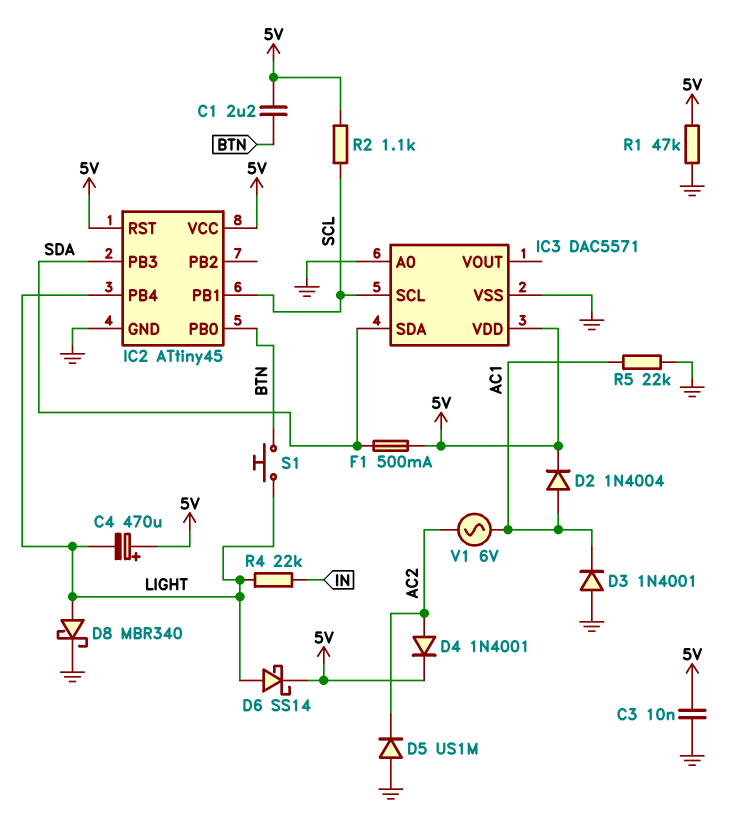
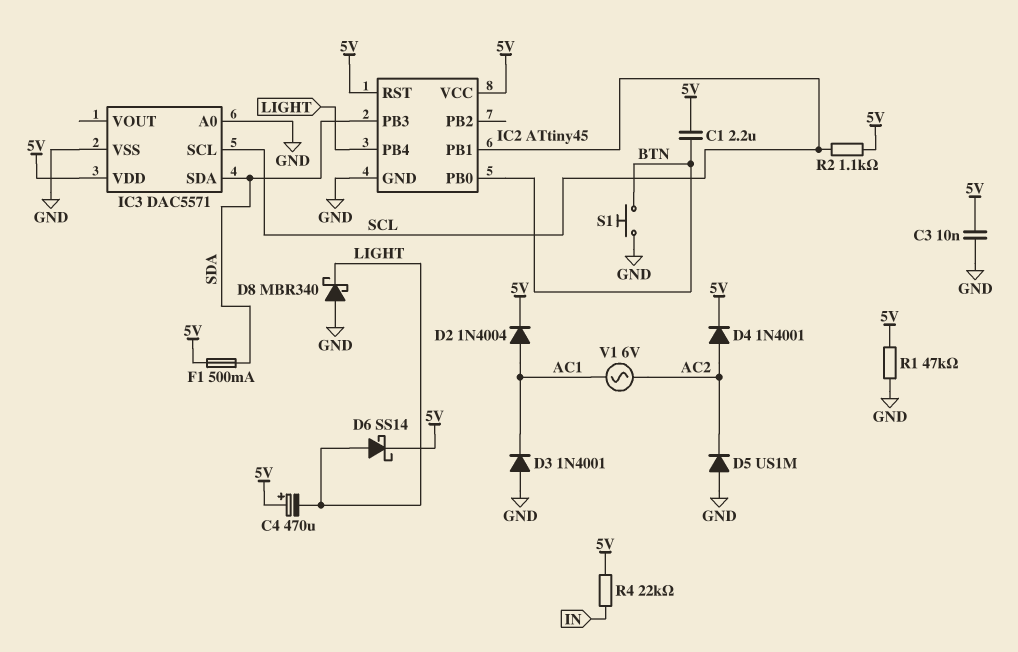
D8: schottky MBR340 (A LIGHT, K GND) -> schottky MBR340 (A GND, K LIGHT)
R4: 22k (IN, LIGHT) -> 22k (5V, IN)
R5: 22k (AC1, GND) -> none
S1: button (BTN, LIGHT) -> button (BTN, GND)

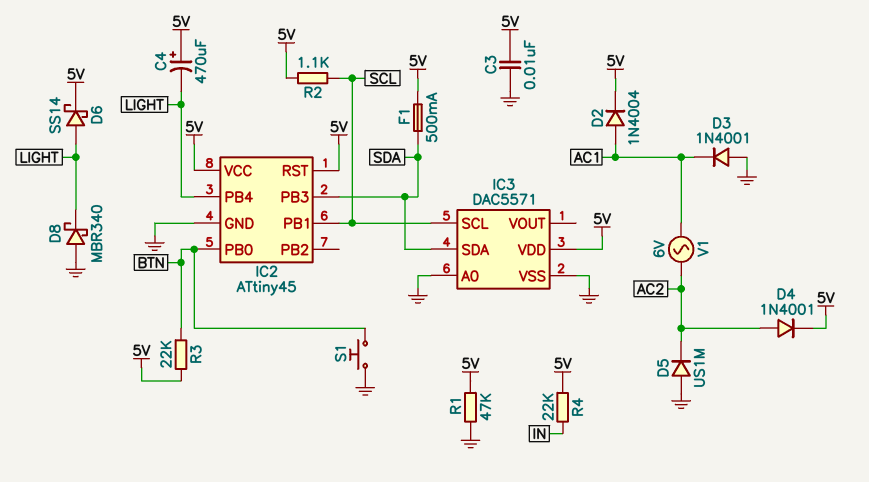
C1: 2.2uF (5V, BTN) -> none
R3: none -> 22k (5V, BTN)

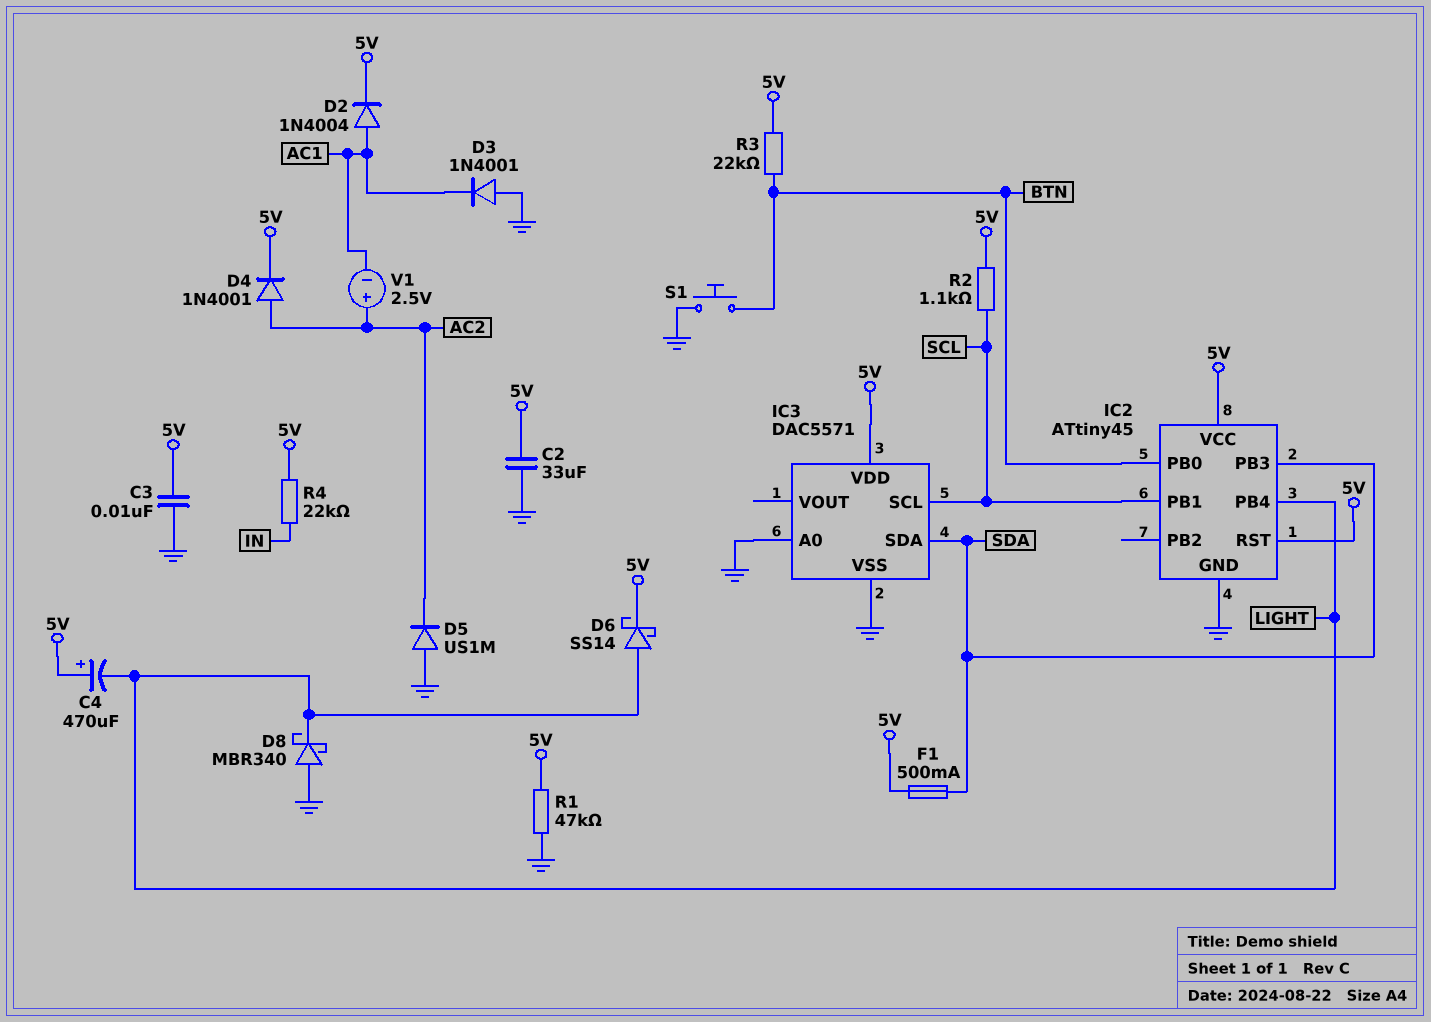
C2: none -> 33uF (5V, GND)
V1: AC 6V (AC1, AC2) -> 2.5V (plus AC2, minus AC1)

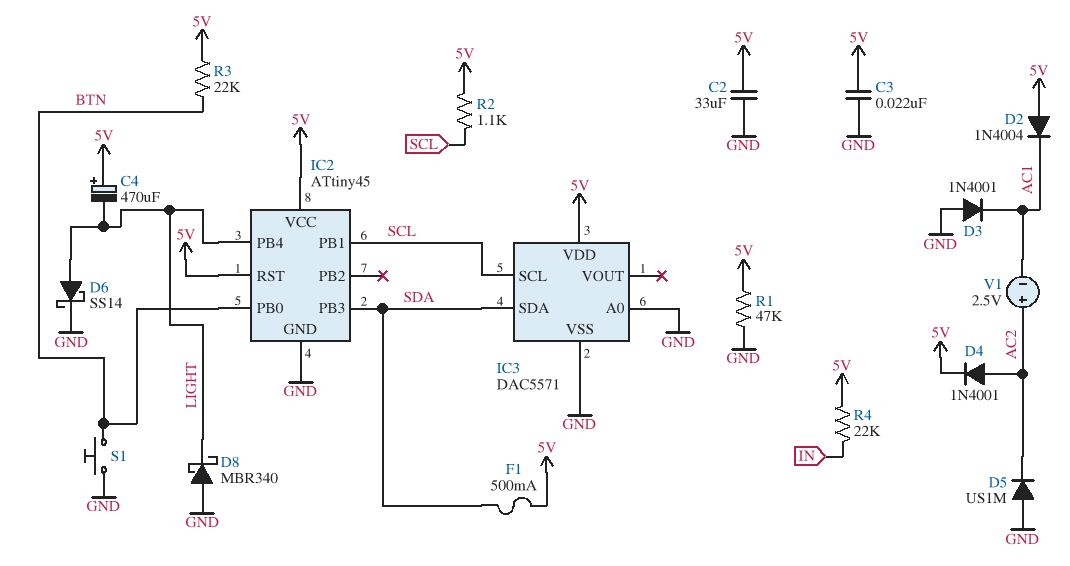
C3: 10nF (5V, GND) -> 22nF (5V, GND)
D2: diode 1N4004 (A AC1, K 5V) -> diode 1N4004 (A 5V, K AC1)
D6: schottky SS14 (A LIGHT, K 5V) -> schottky SS14 (A LIGHT, K GND)

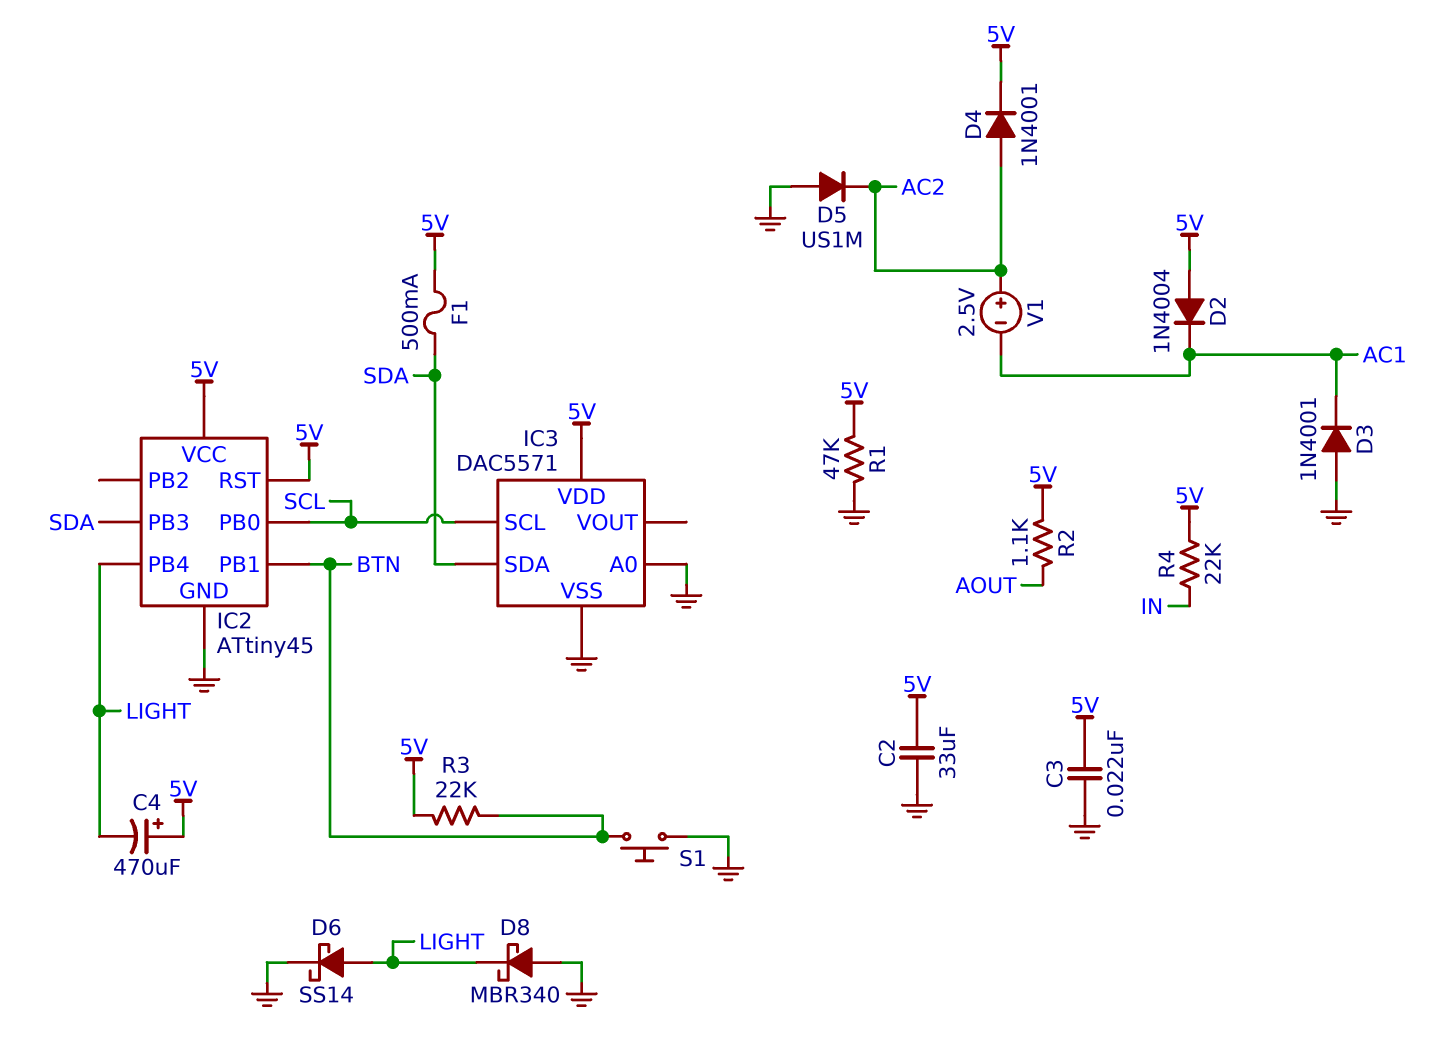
IC2 pin PB0: BTN -> SCL
IC2 pin PB1: SCL -> BTN
R2: 1.1k (5V, SCL) -> 1.1k (5V, AOUT)

